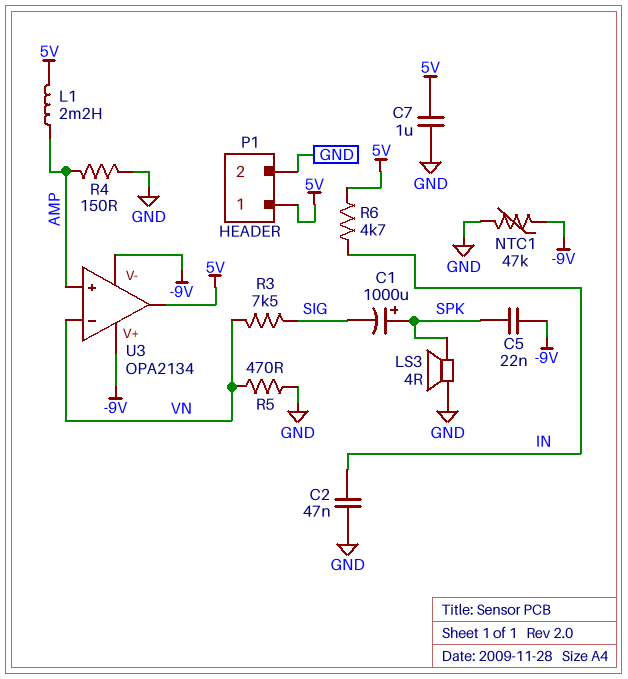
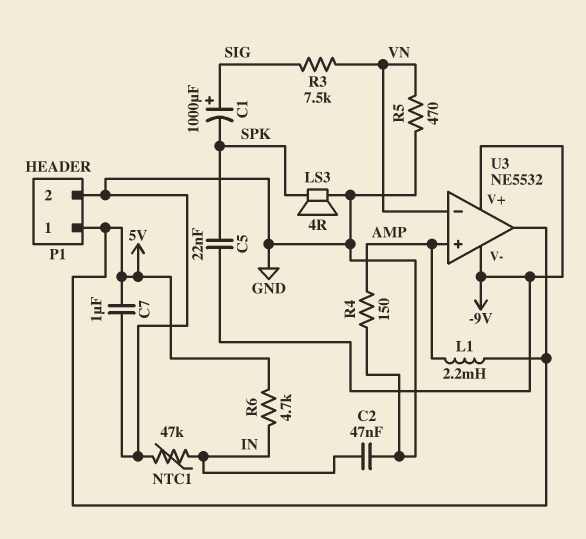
C1: 1000uF (plus SPK, minus SIG) -> 1000uF (plus SIG, minus SPK)
NTC1: 47k (-9V, GND) -> 47k (GND, IN)
U3: OPA2134 -> NE5532

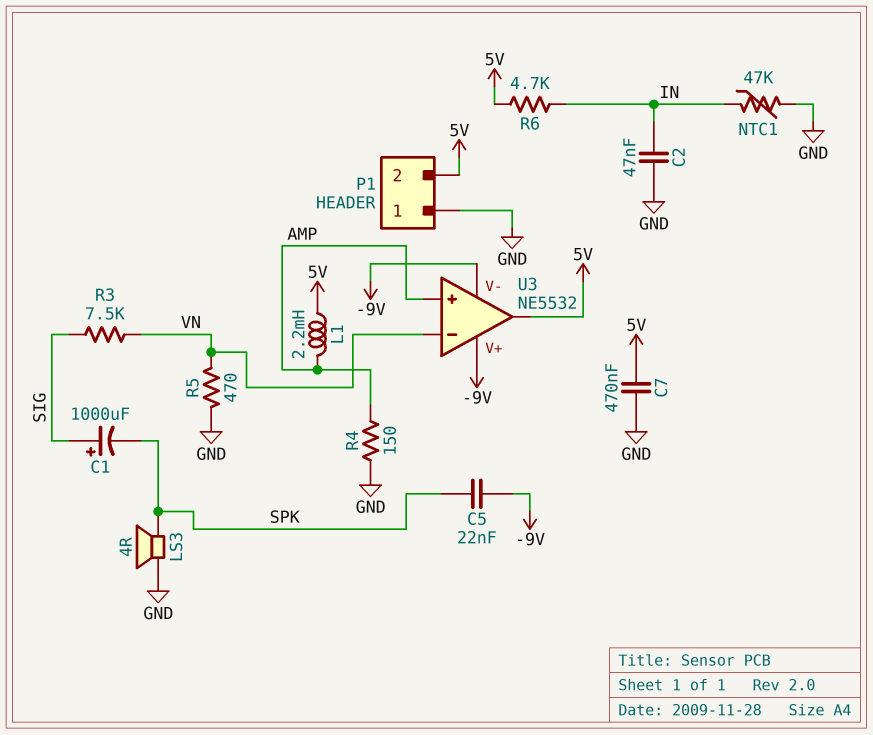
C7: 1uF (5V, GND) -> 470nF (5V, GND)
P1 pin 1: 5V -> GND
P1 pin 2: GND -> 5V

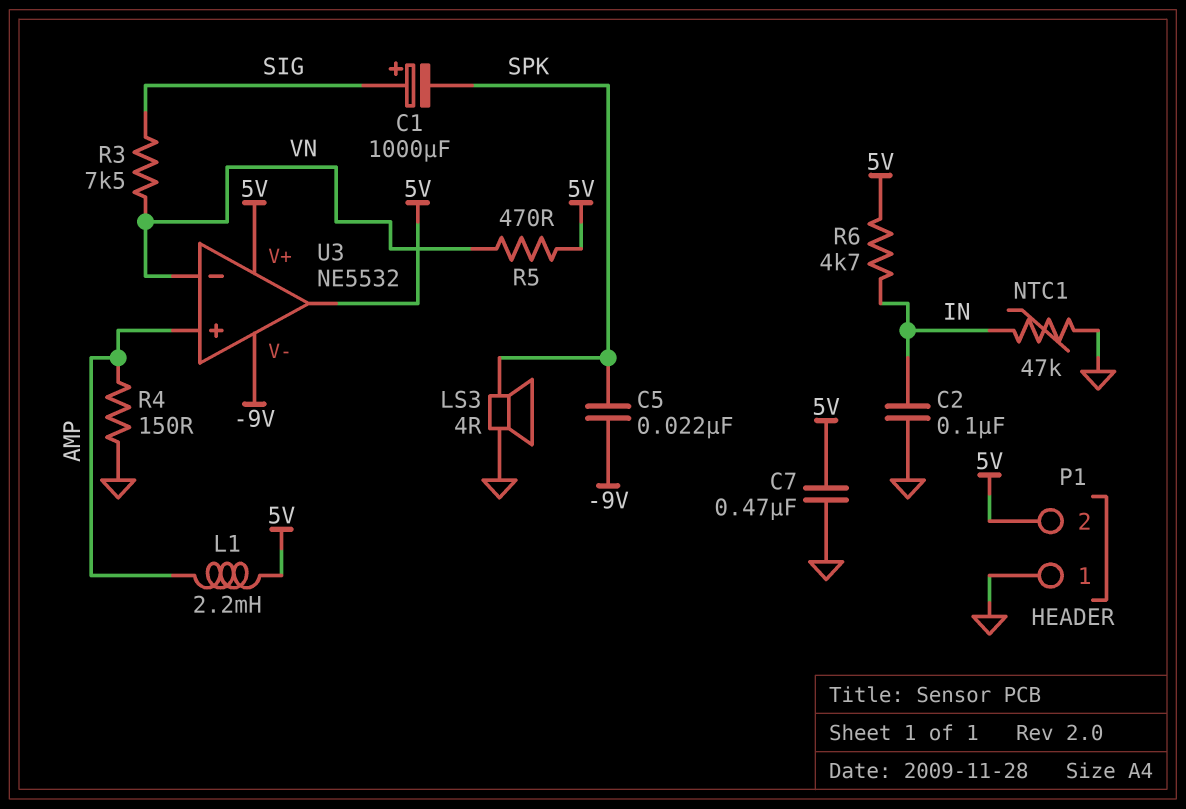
C2: 47nF (GND, IN) -> 100nF (GND, IN)
R5: 470 (GND, VN) -> 470 (5V, VN)
U3 pin V+: -9V -> 5V

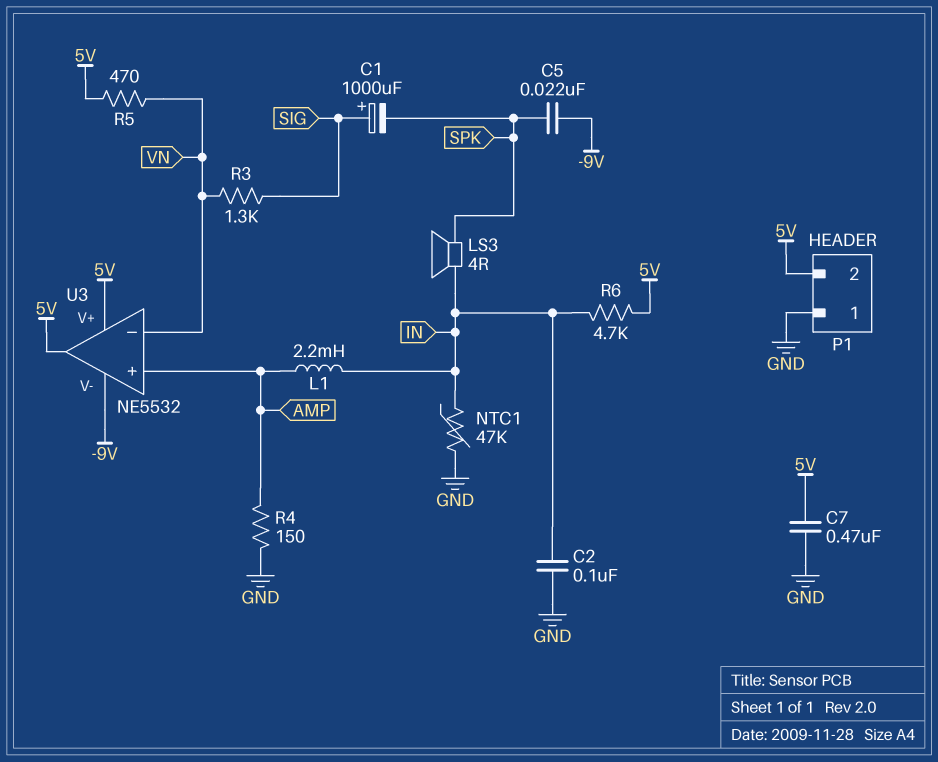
L1: 2.2mH (5V, AMP) -> 2.2mH (AMP, IN)
LS3: speaker 4R (GND, SPK) -> speaker 4R (IN, SPK)
R3: 7.5k (SIG, VN) -> 1.3k (SIG, VN)

